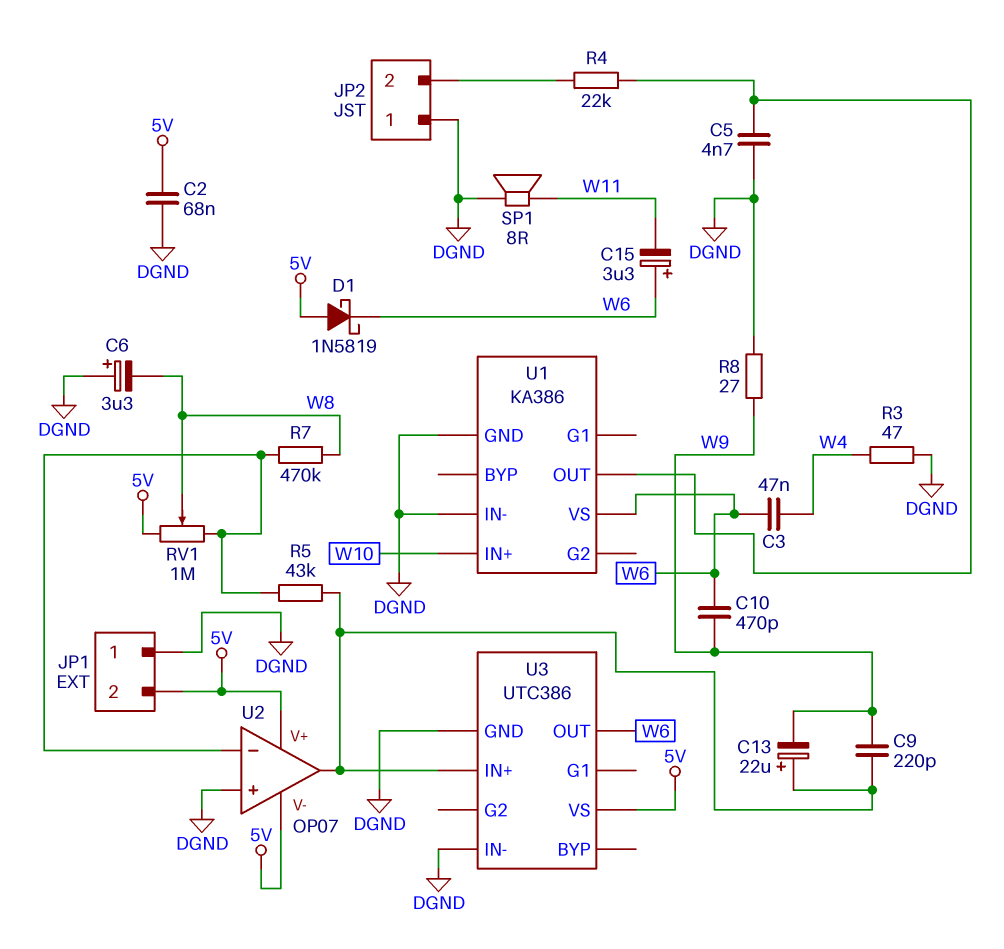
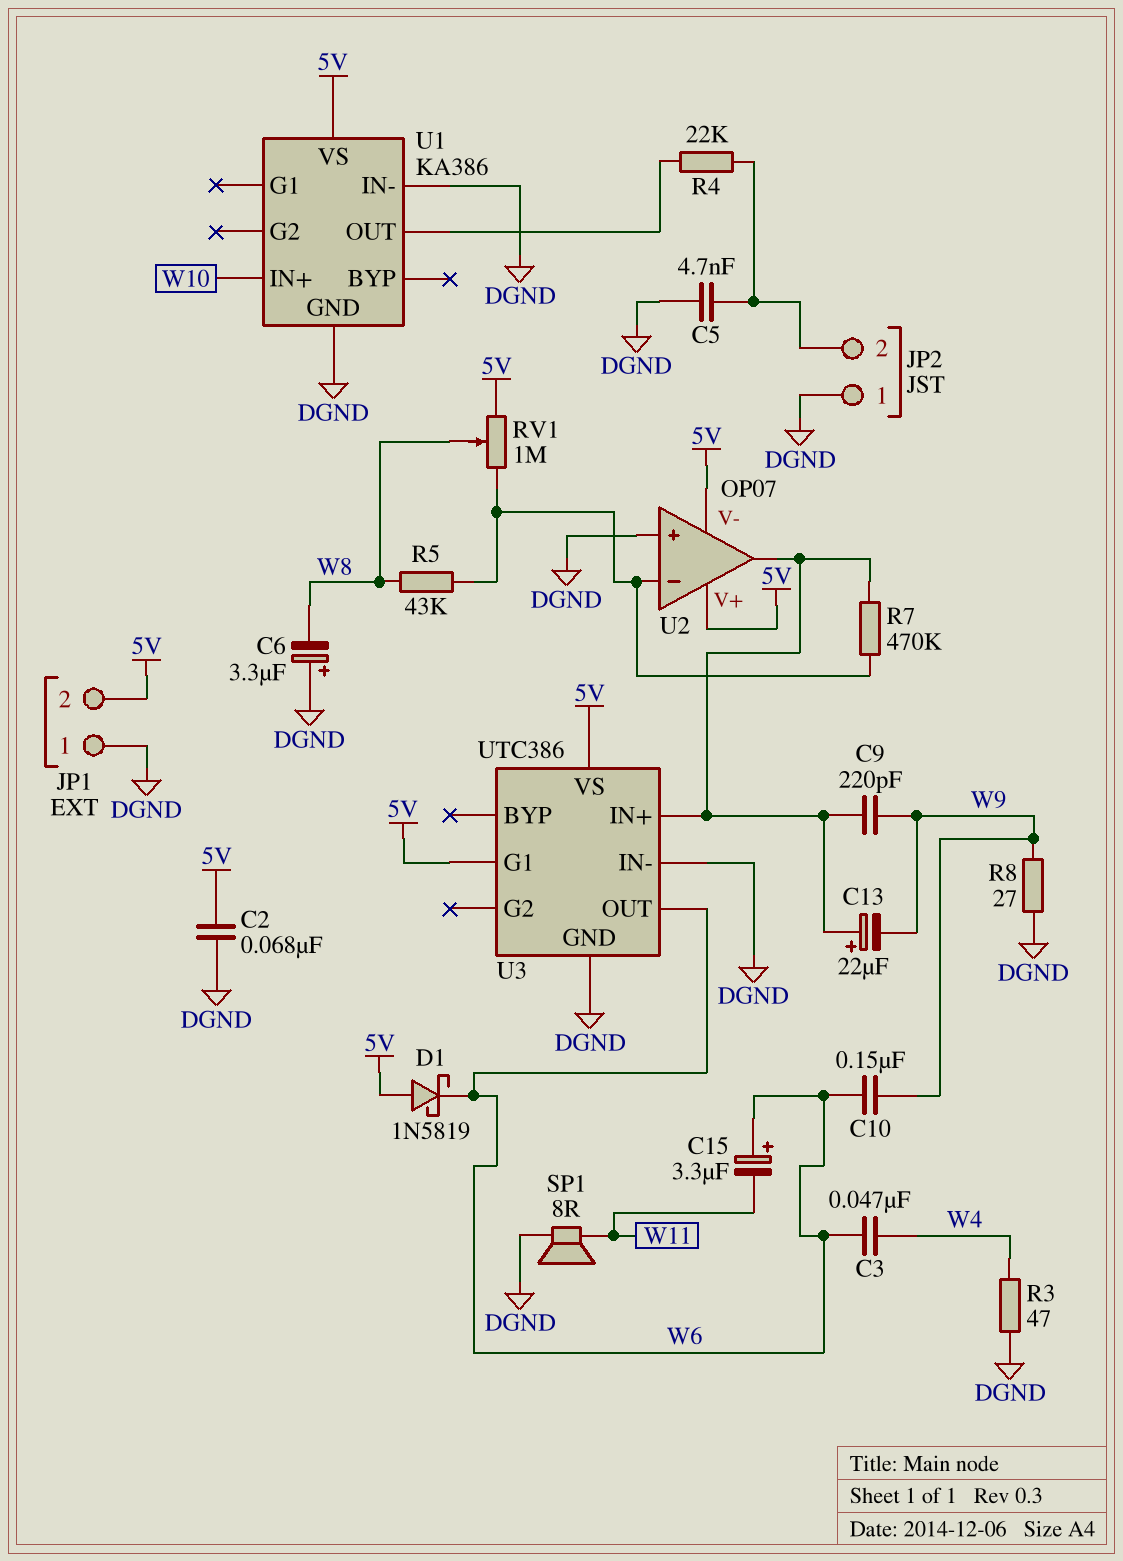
C5: 4.7nF (DGND, U1/OUT) -> 4.7nF (DGND, JP2/2)
C10: 470pF (W6, W9) -> 150nF (W6, W9)
R5: 43k (U2/in-, U2/out) -> 43k (U2/in-, W8)
R7: 470k (U2/in-, W8) -> 470k (U2/in-, U2/out)
U1 pin VS: W6 -> 5V
U3 pin G1: none -> 5V

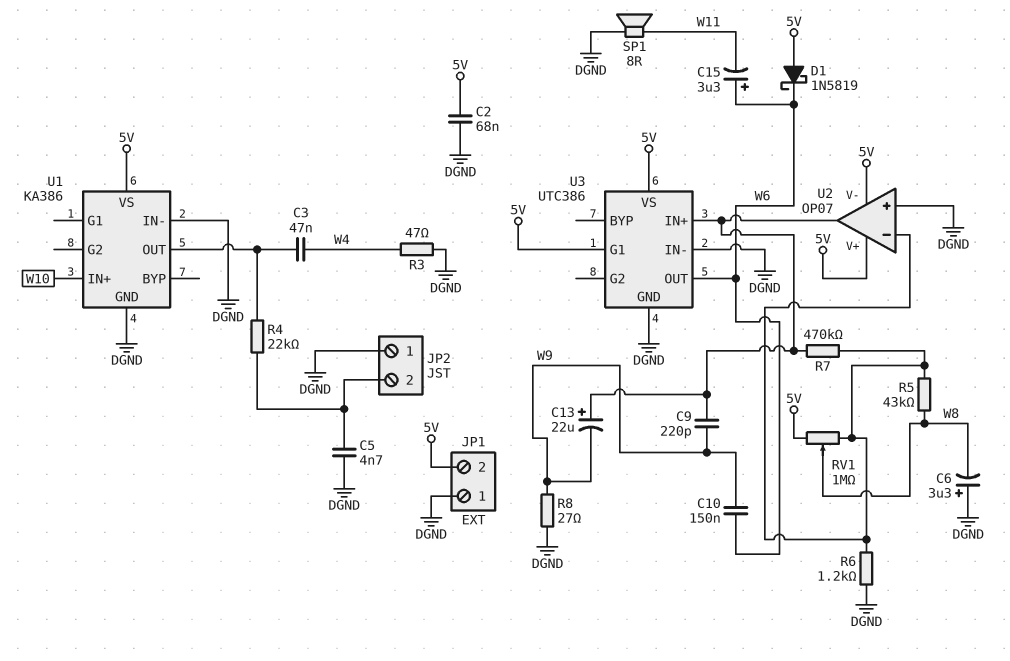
C3: 47nF (W4, W6) -> 47nF (U1/OUT, W4)
R6: none -> 1.2k (DGND, U2/in-)

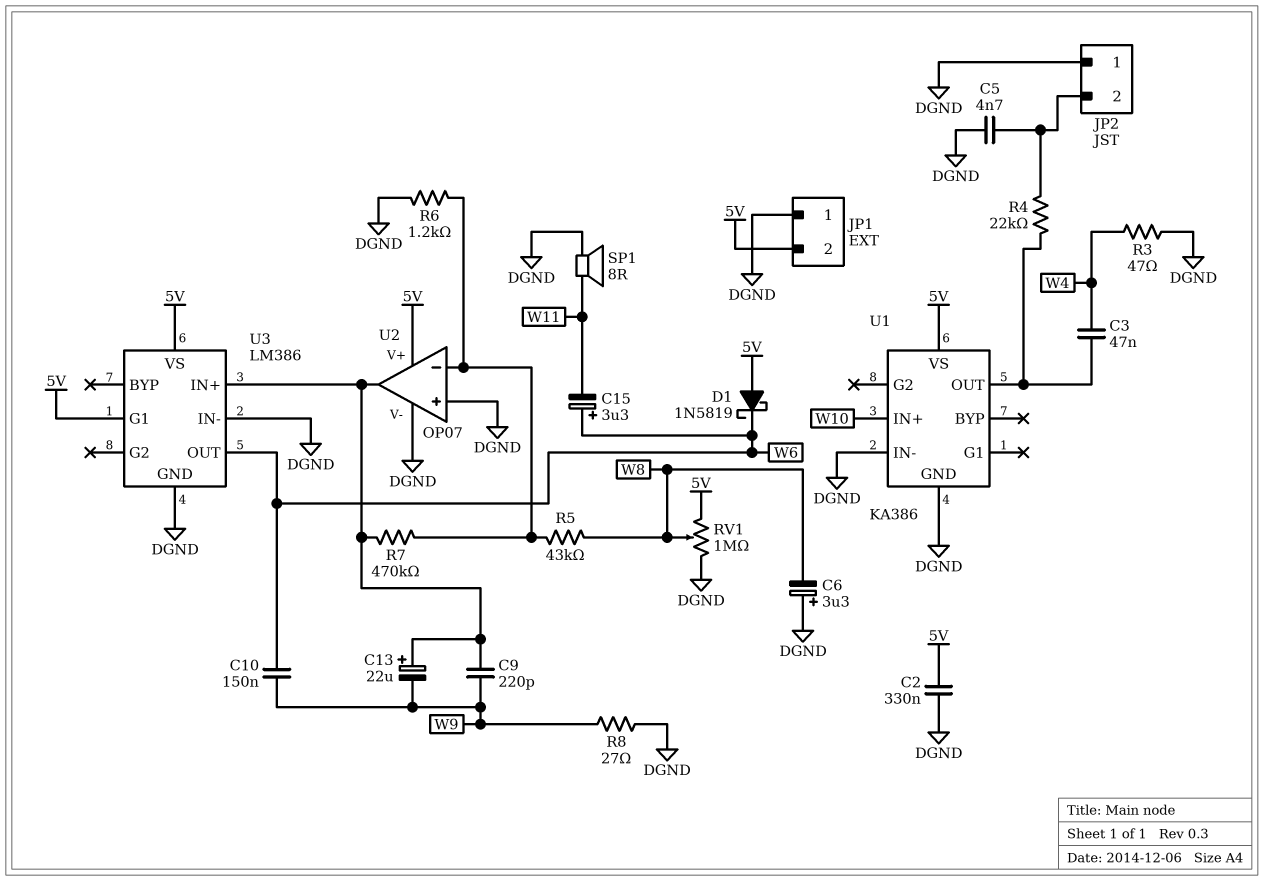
C2: 68nF (5V, DGND) -> 330nF (5V, DGND)
RV1: 1M (5V, U2/in-, wiper W8) -> 1M (5V, DGND, wiper W8)
U2 pin V-: 5V -> DGND
U3: UTC386 -> LM386

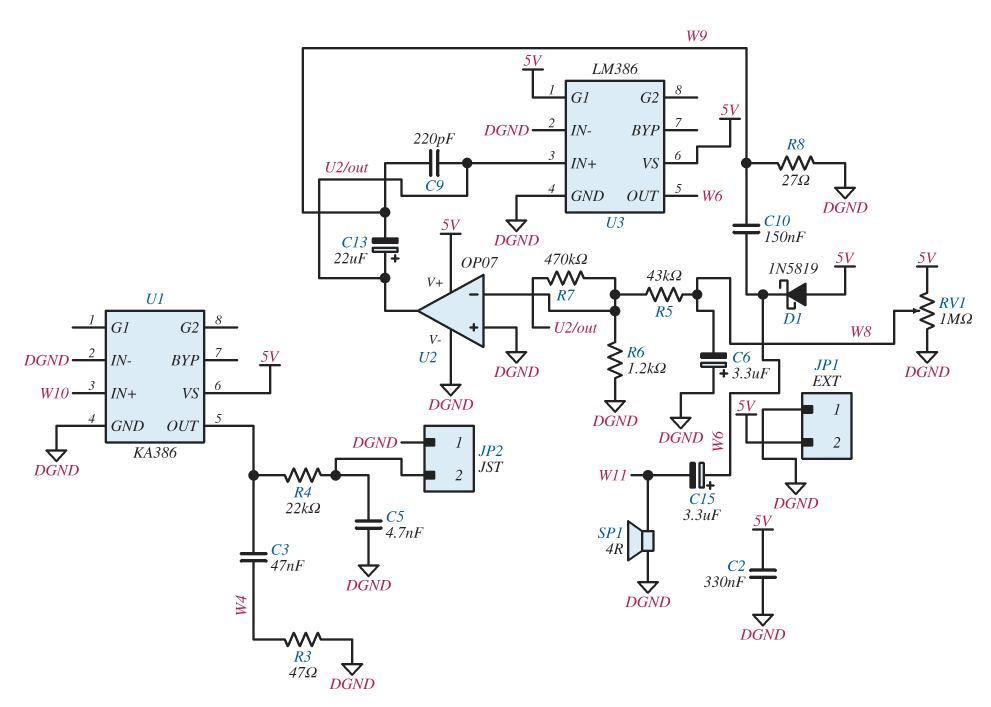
SP1: speaker 8R (DGND, W11) -> speaker 4R (DGND, W11)

